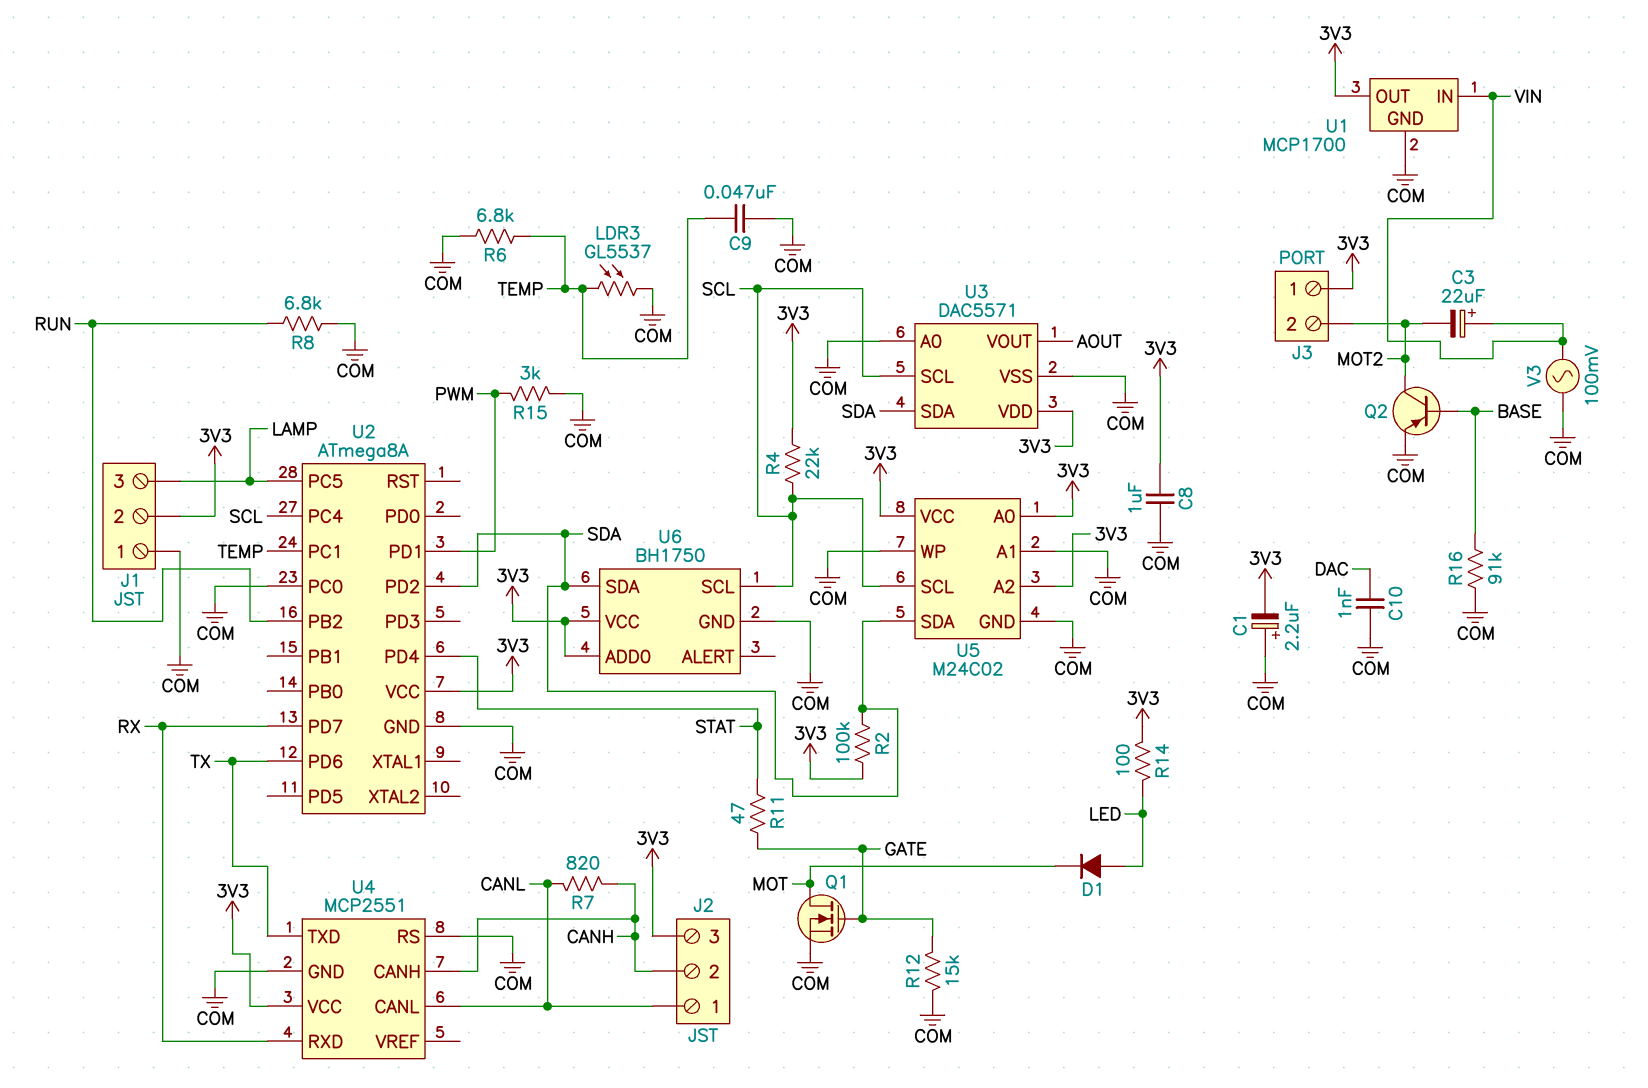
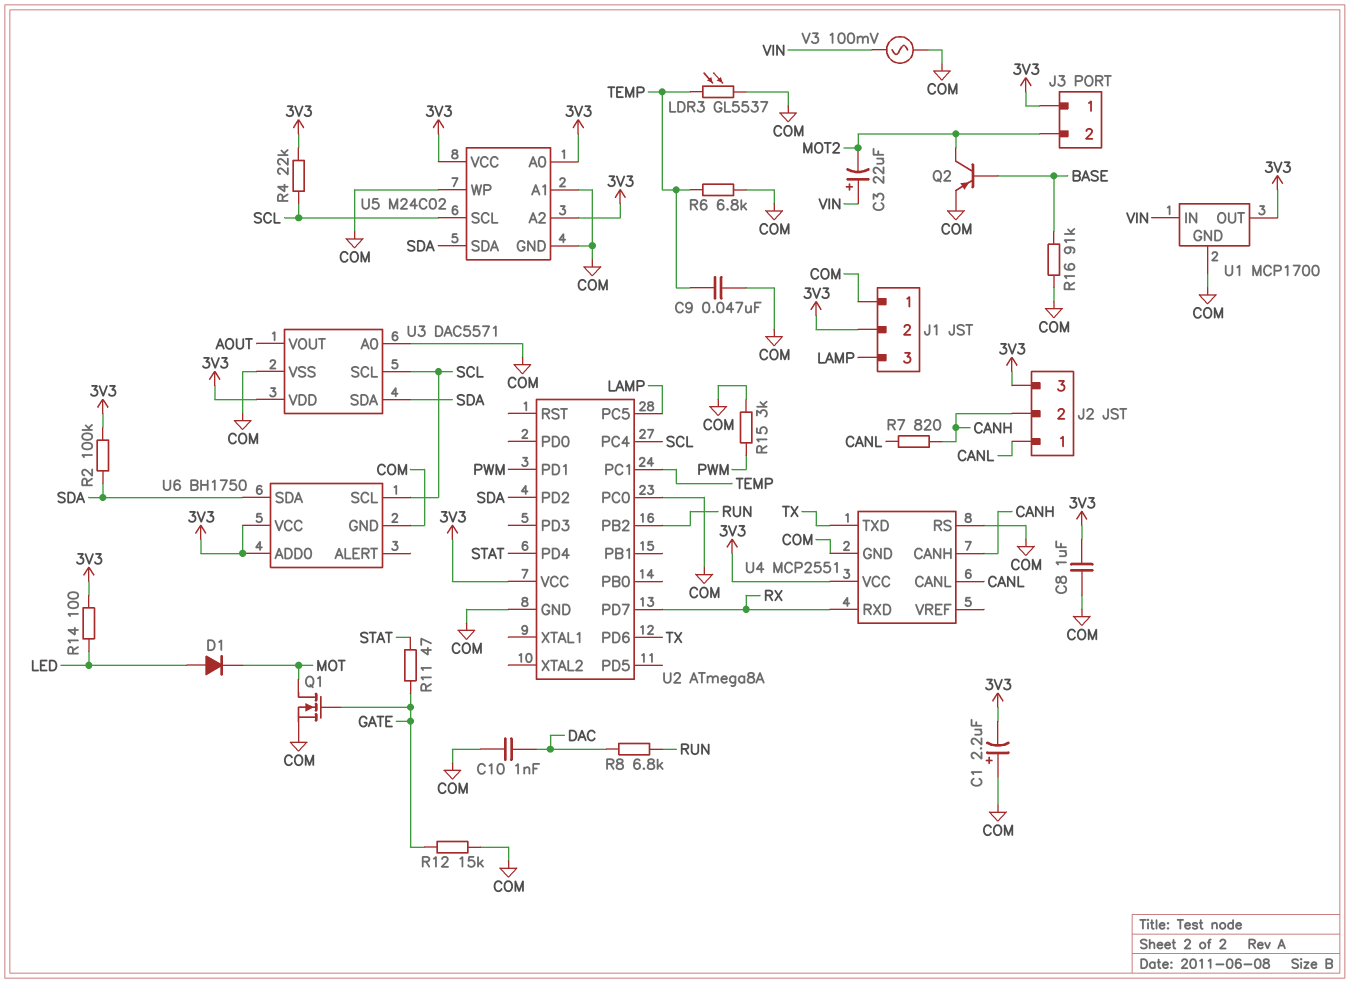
R8: 6.8k (COM, RUN) -> 6.8k (DAC, RUN)

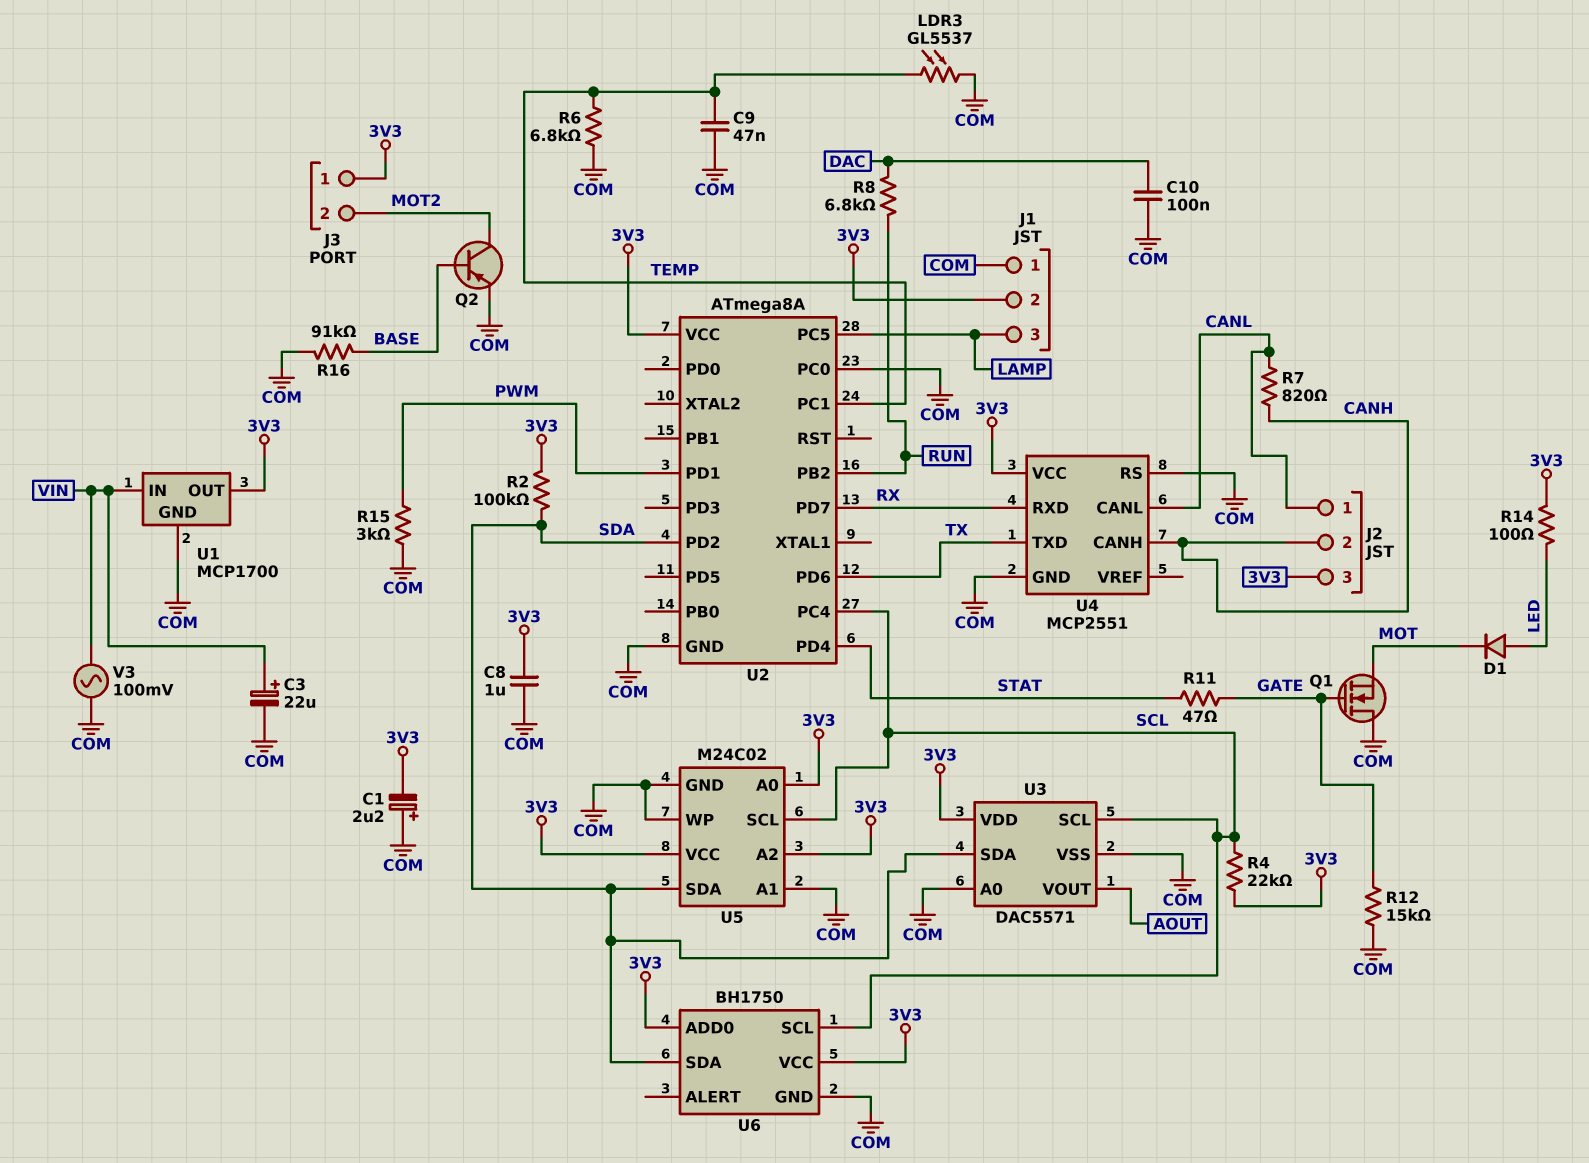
C3: 22uF (plus VIN, minus MOT2) -> 22uF (plus VIN, minus COM)
C10: 1nF (COM, DAC) -> 100nF (COM, DAC)
Q1: NMOS (G GATE, D MOT, S COM) -> NMOS (G GATE, D COM, S MOT)

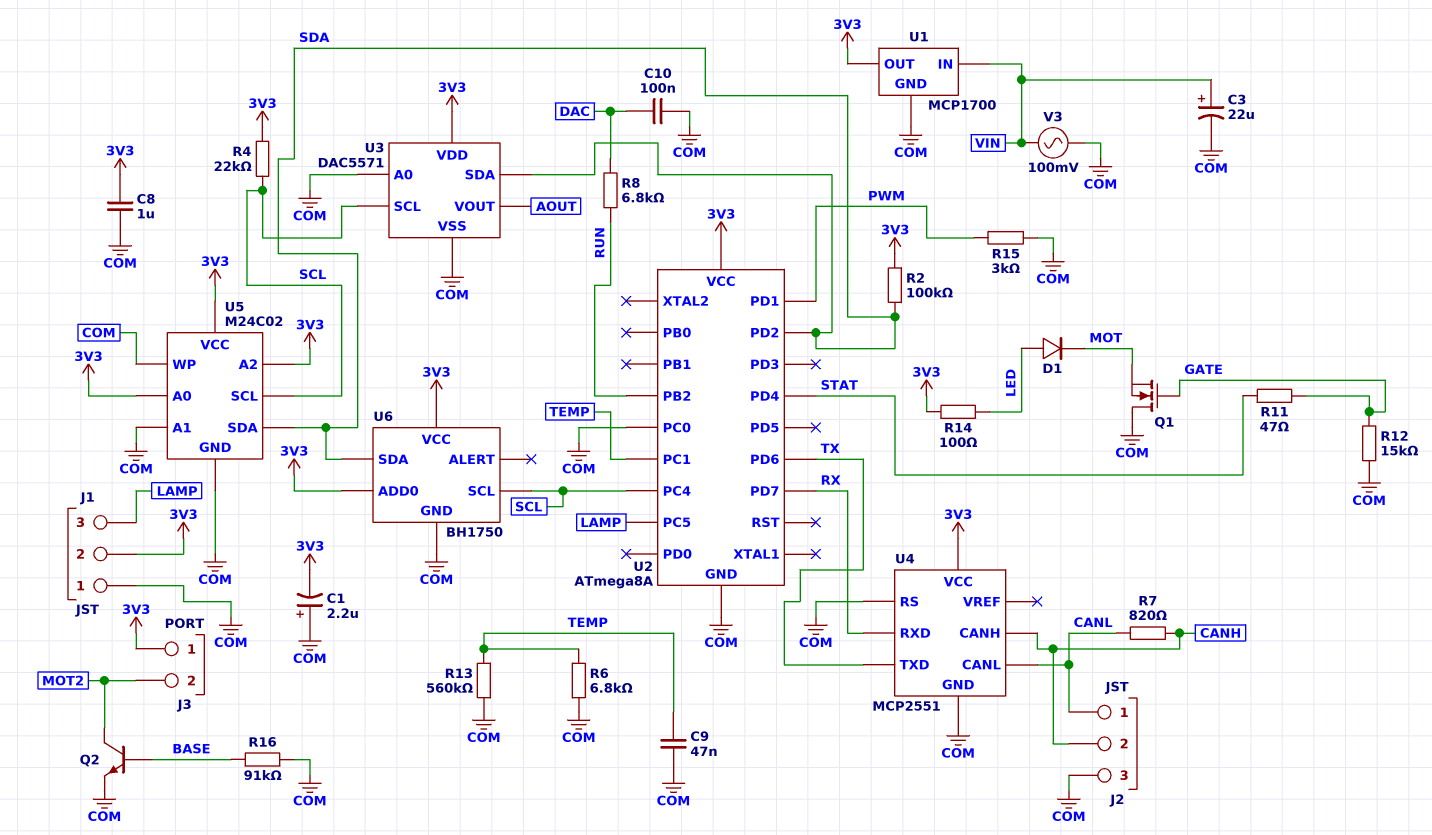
J2 pin 3: 3V3 -> COM
LDR3: GL5537 (COM, TEMP) -> none
Q2: PNP (B BASE, C MOT2, E COM) -> NPN (B BASE, C MOT2, E COM)
R13: none -> 560k (COM, TEMP)

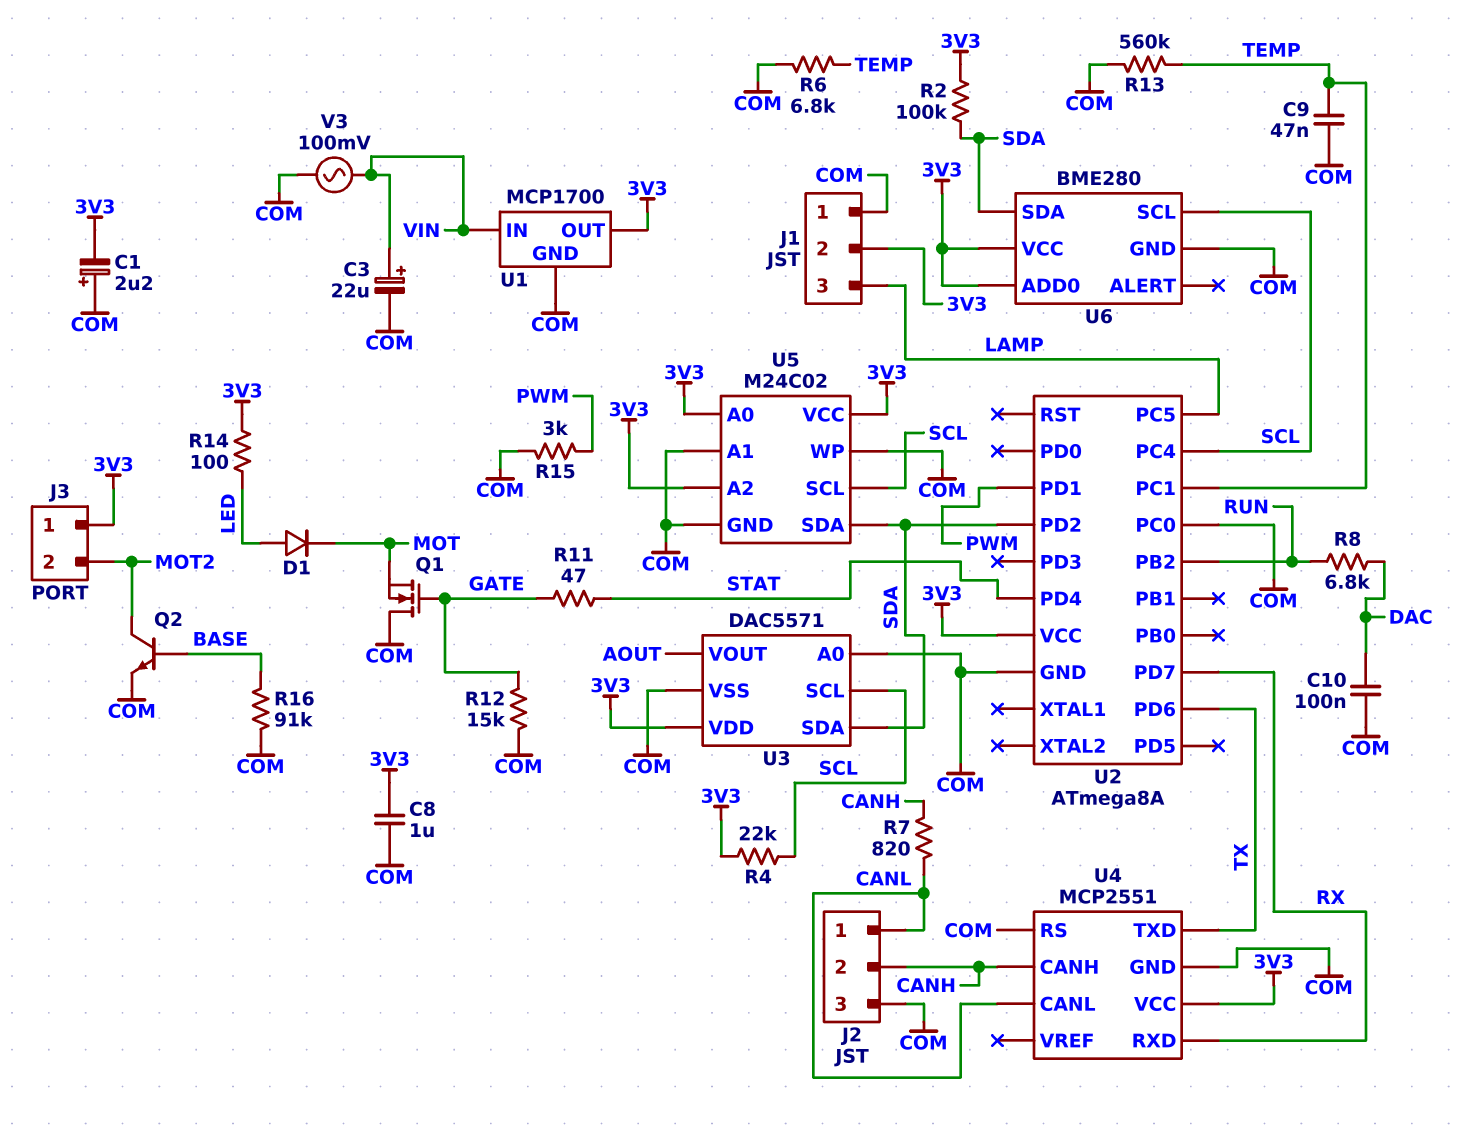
U6: BH1750 -> BME280

